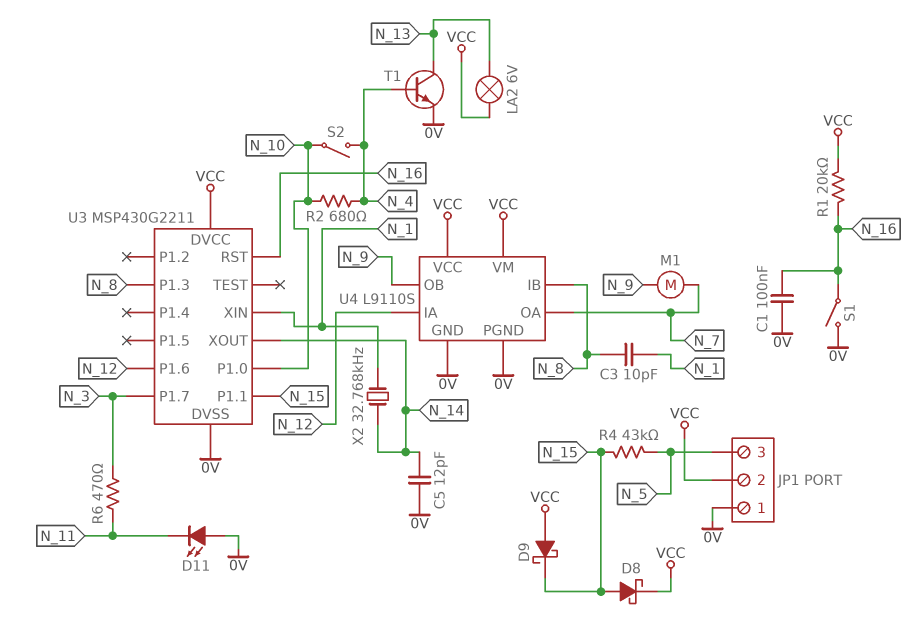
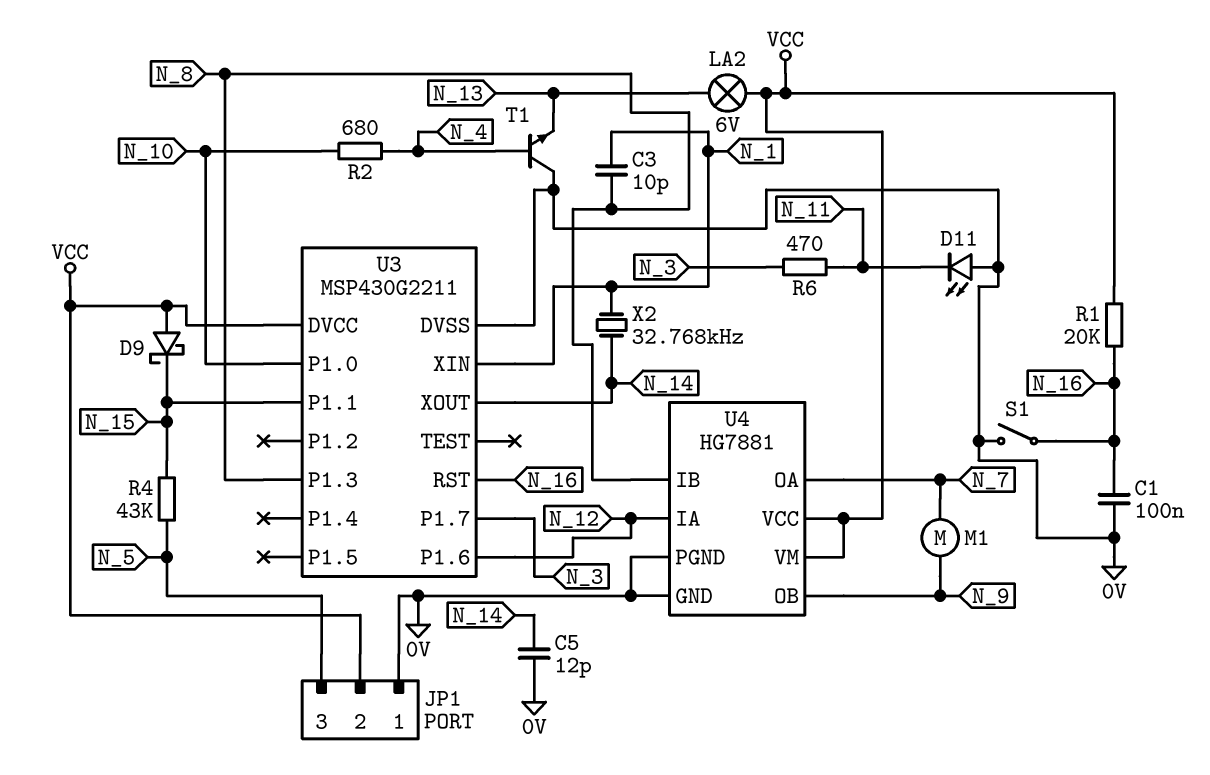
D8: schottky (A N_15, K VCC) -> none
S2: switch (N_4, N_10) -> none
T1: NPN (B N_4, C N_13, E 0V) -> NPN (B N_4, C 0V, E N_13)
U4: L9110S -> HG7881

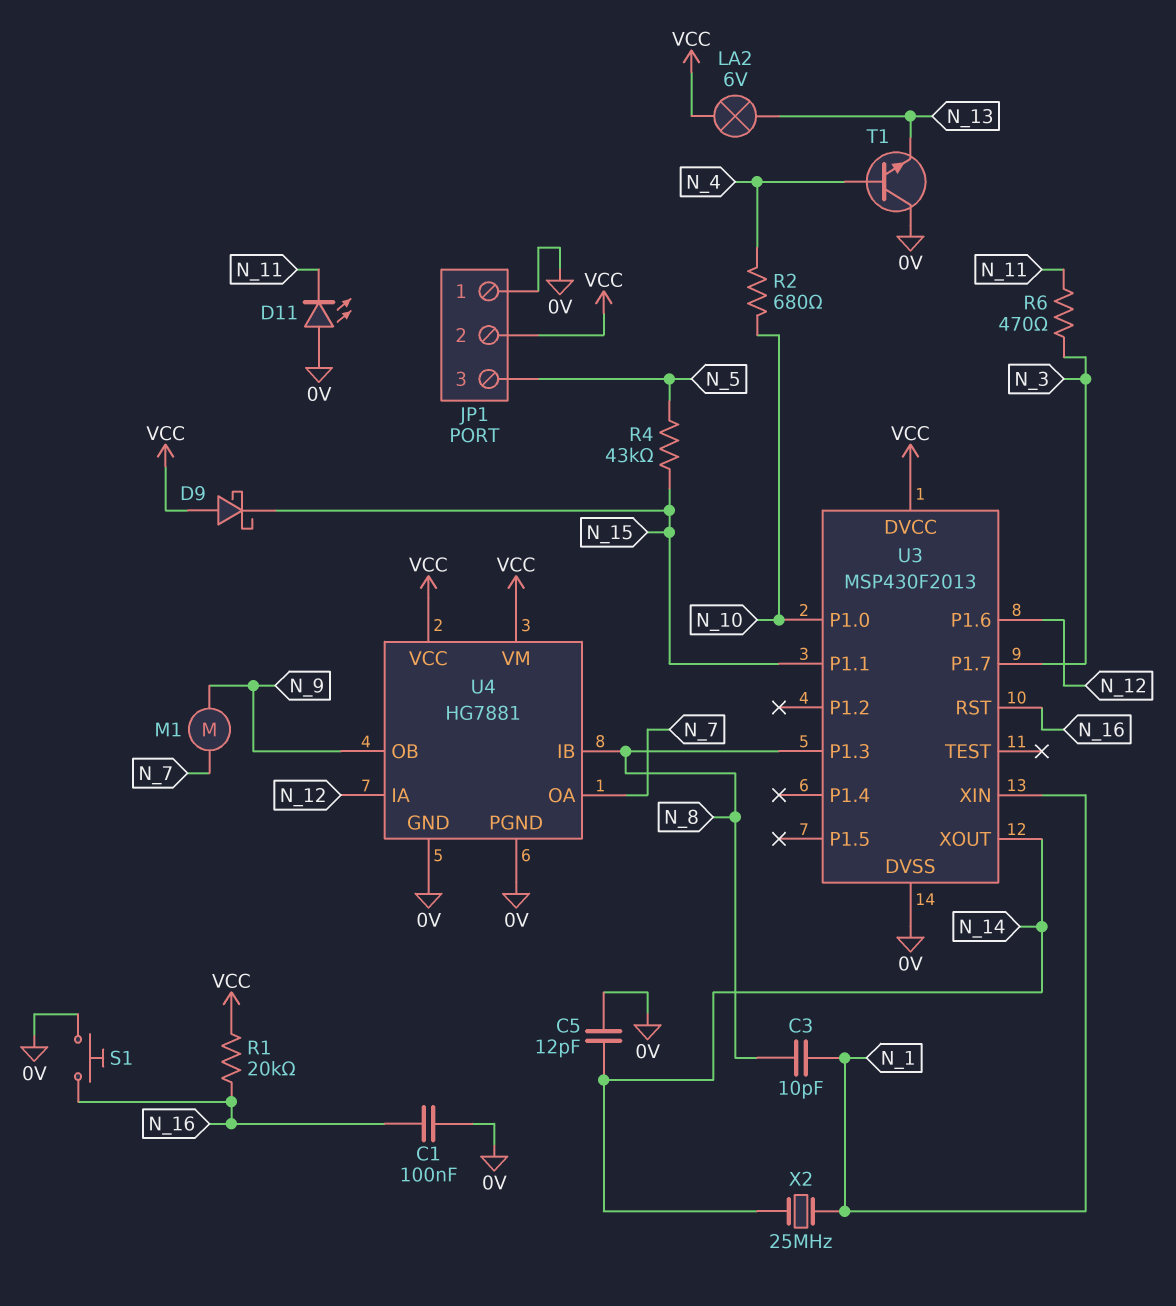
S1: switch (0V, N_16) -> button (0V, N_16)
U3: MSP430G2211 -> MSP430F2013
X2: 32.768kHz (N_1, N_14) -> 25MHz (N_1, N_14)

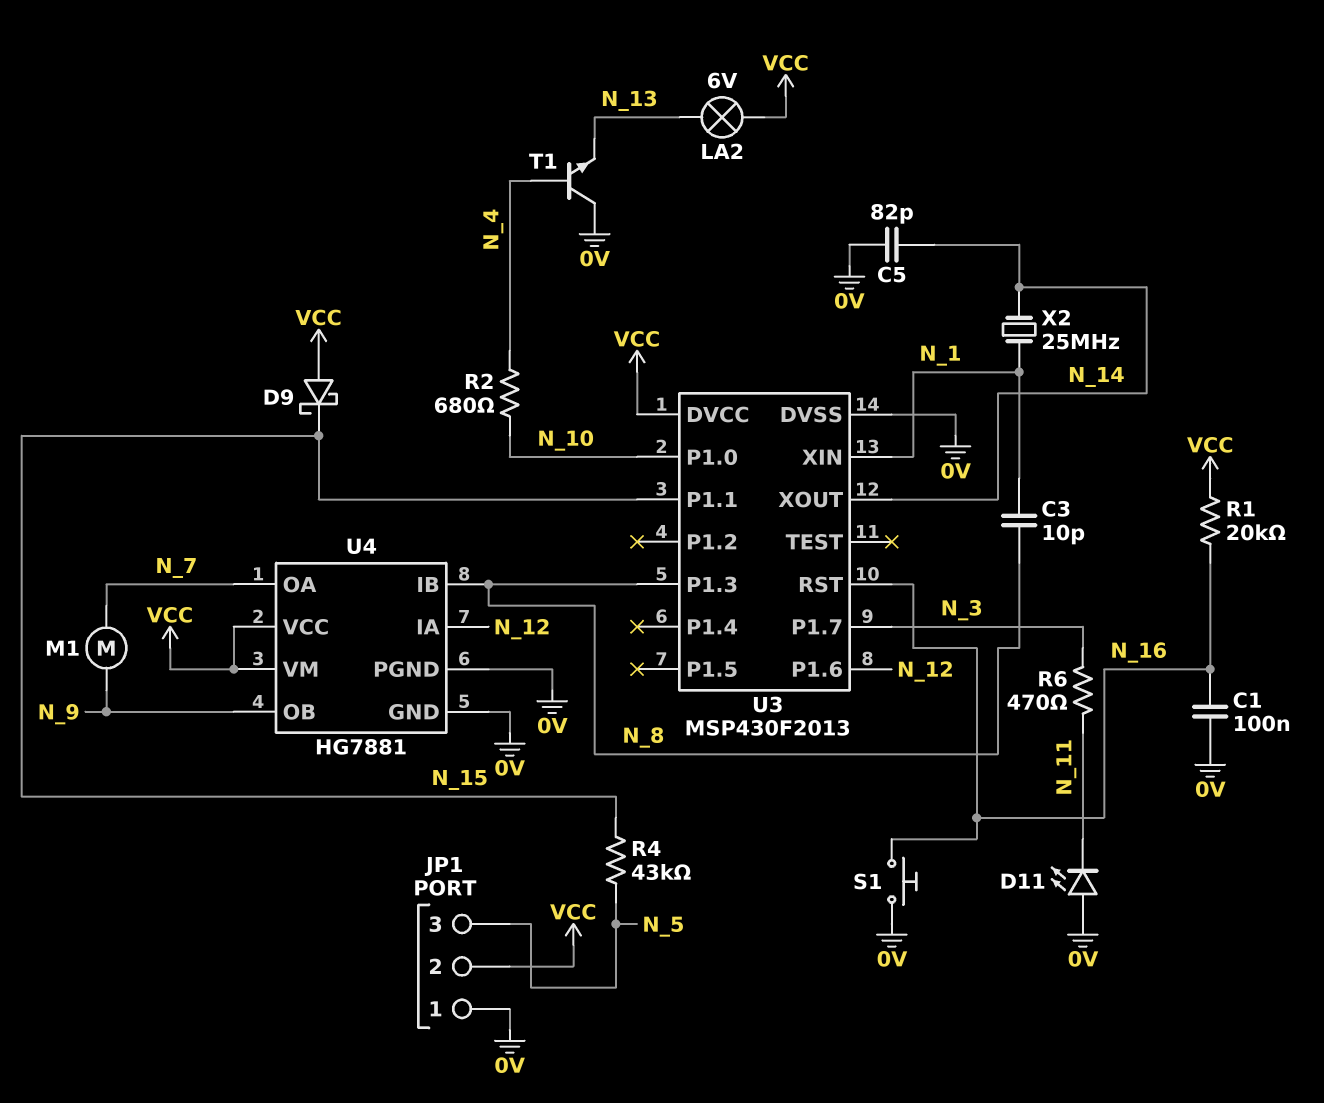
C5: 12pF (0V, N_14) -> 82pF (0V, N_14)

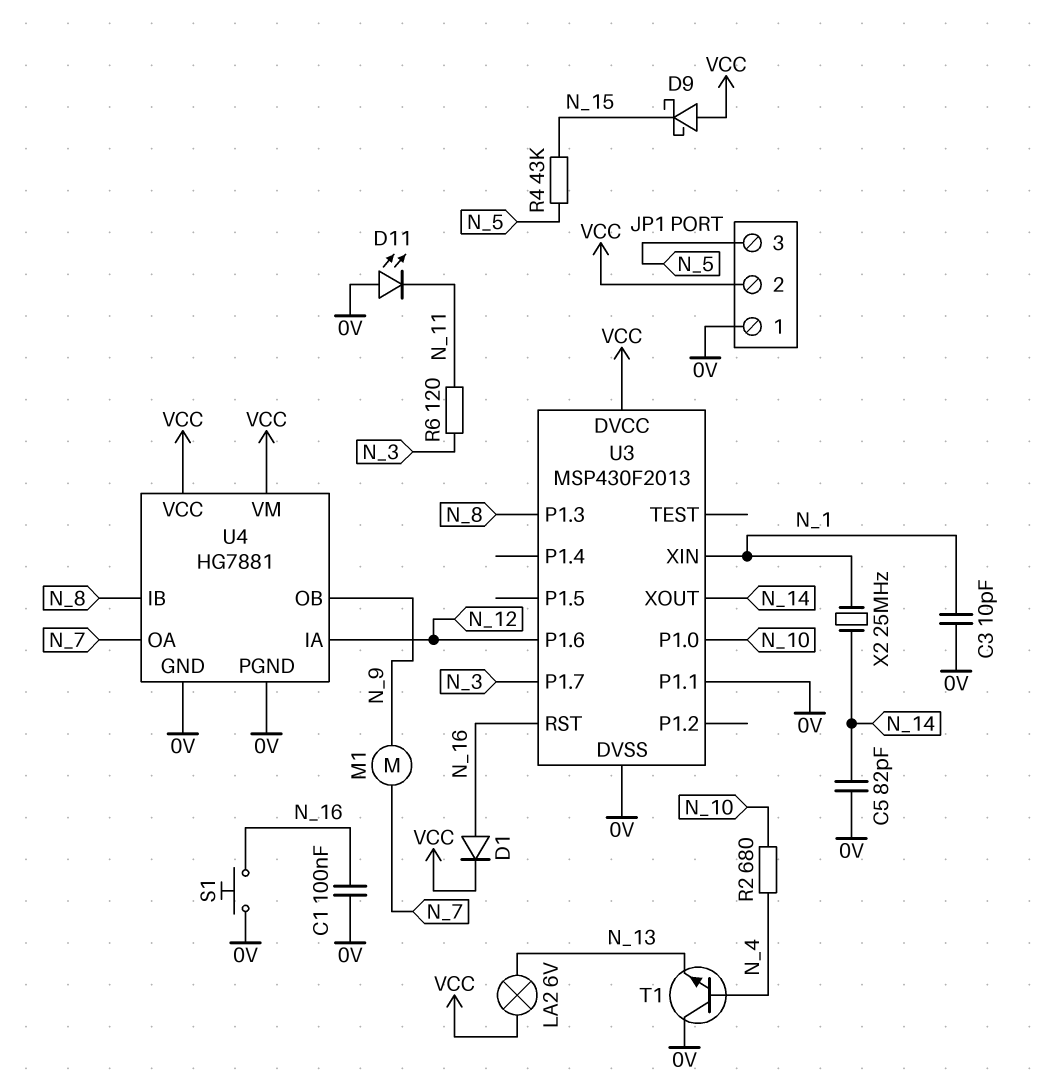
C3: 10pF (N_1, N_8) -> 10pF (0V, N_1)
D1: none -> diode (A N_16, K VCC)
R1: 20k (N_16, VCC) -> none
R6: 470 (N_3, N_11) -> 120 (N_3, N_11)
U3 pin P1.1: N_15 -> 0V

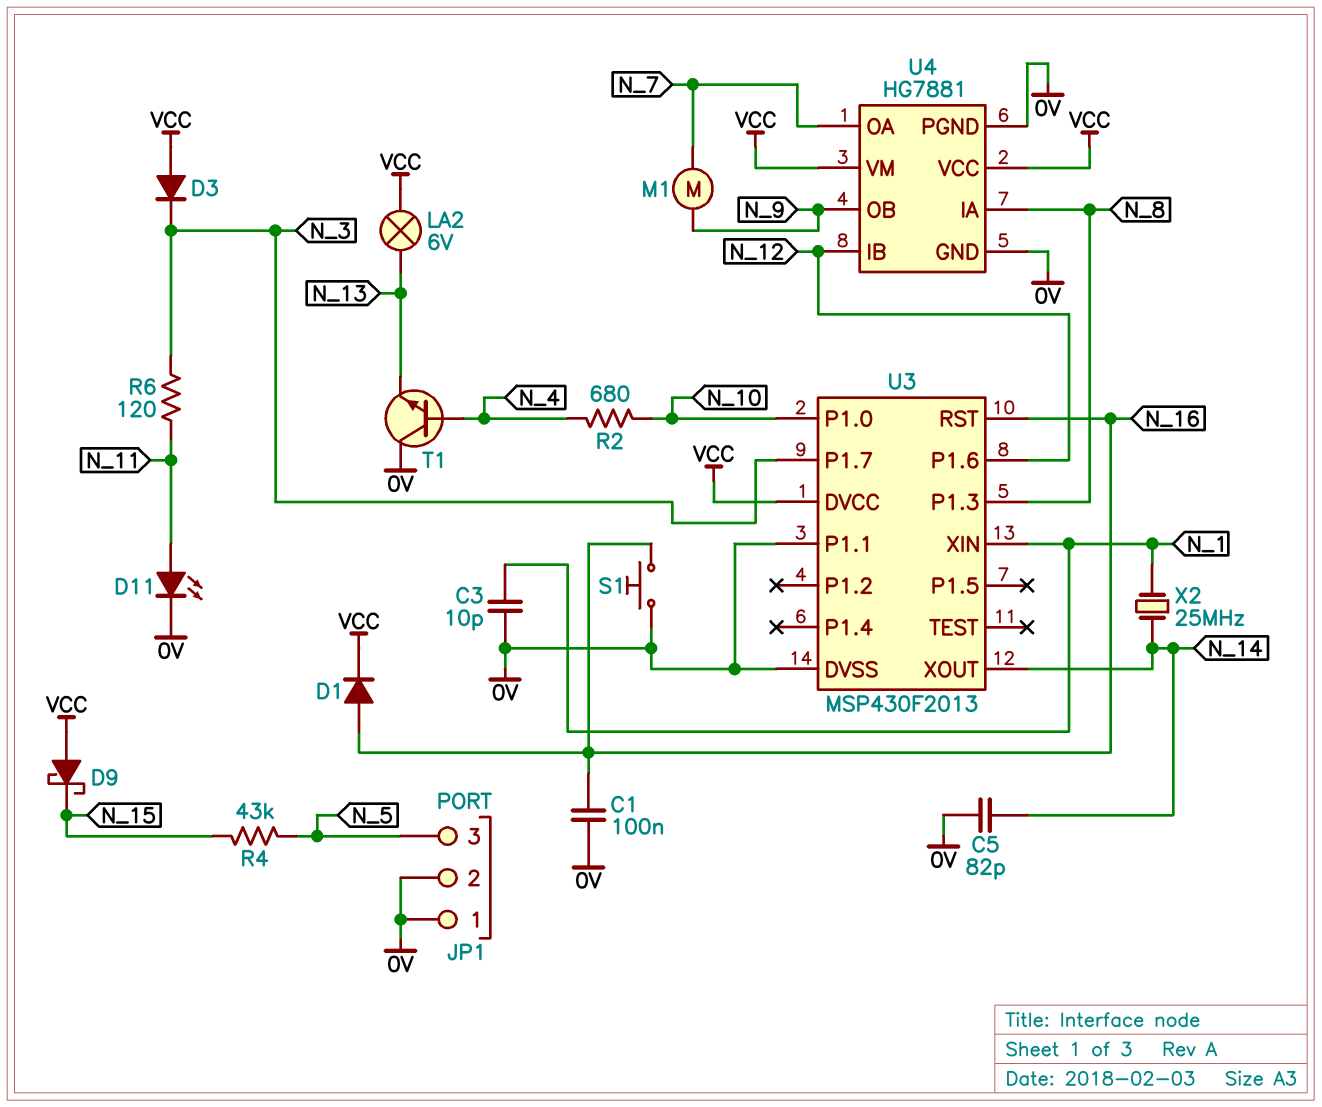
D3: none -> diode (A VCC, K N_3)
D11: LED (A 0V, K N_11) -> LED (A N_11, K 0V)
JP1 pin 2: VCC -> 0V
U4 pin IA: N_12 -> N_8
U4 pin IB: N_8 -> N_12

